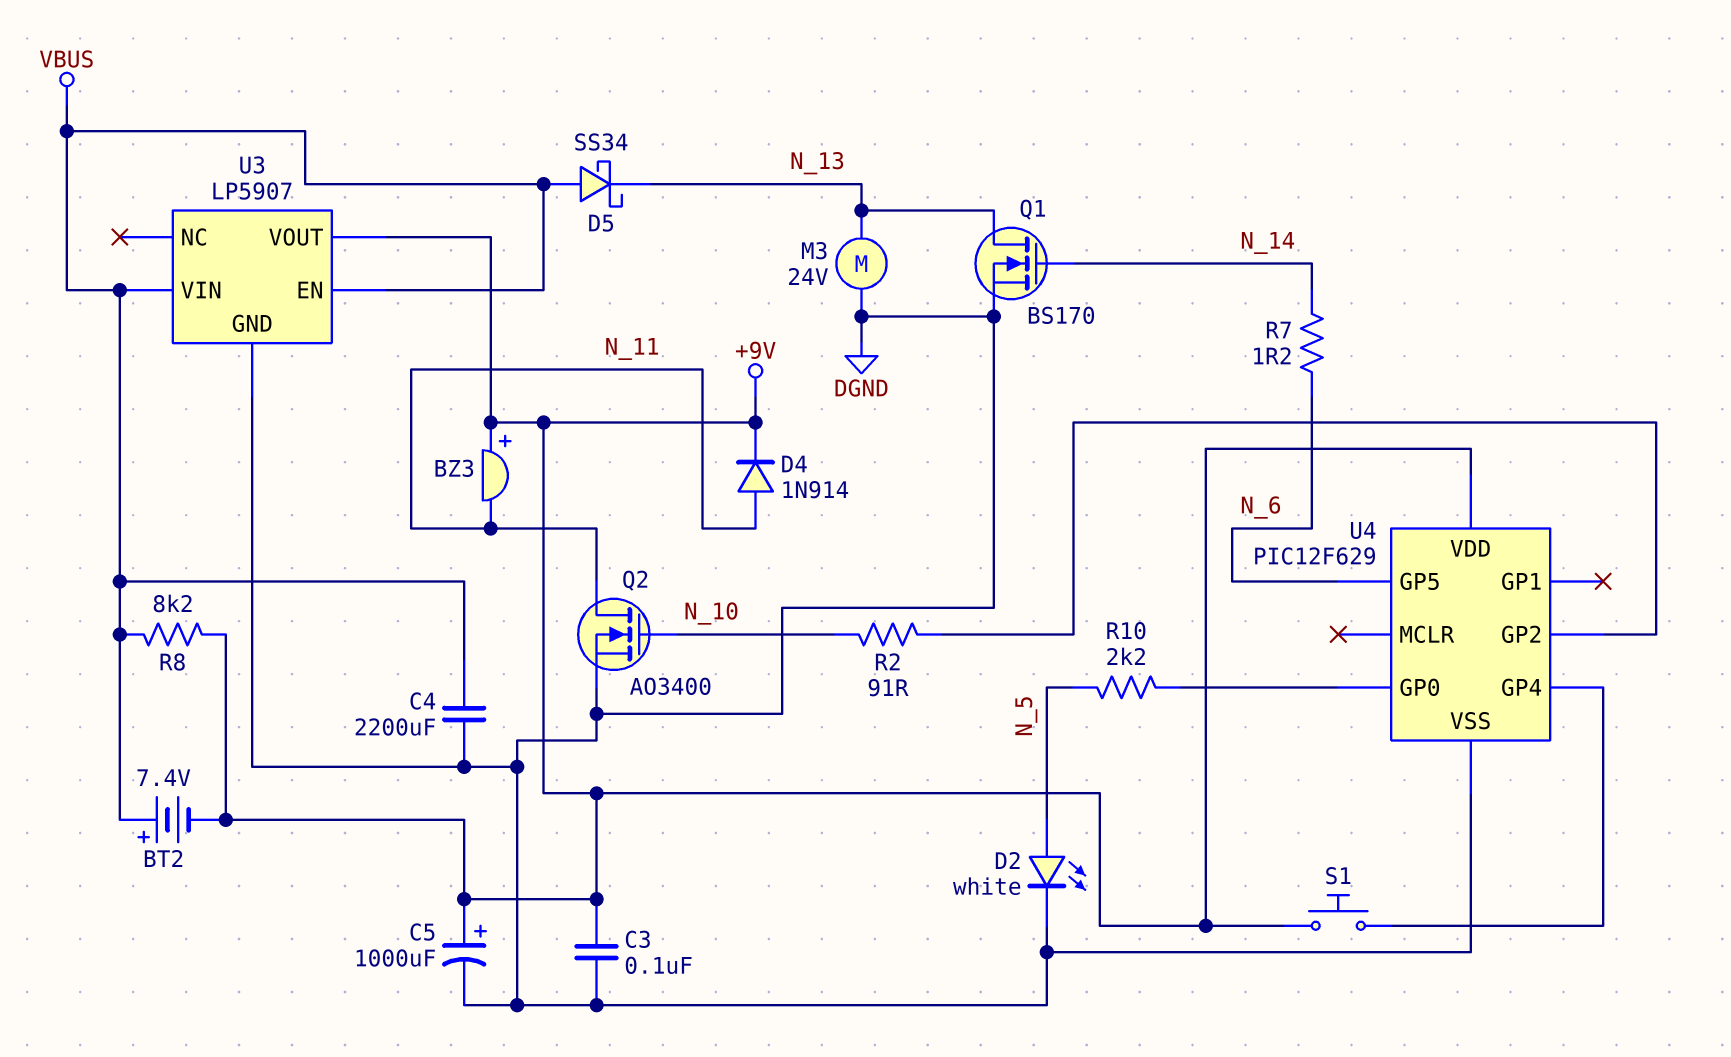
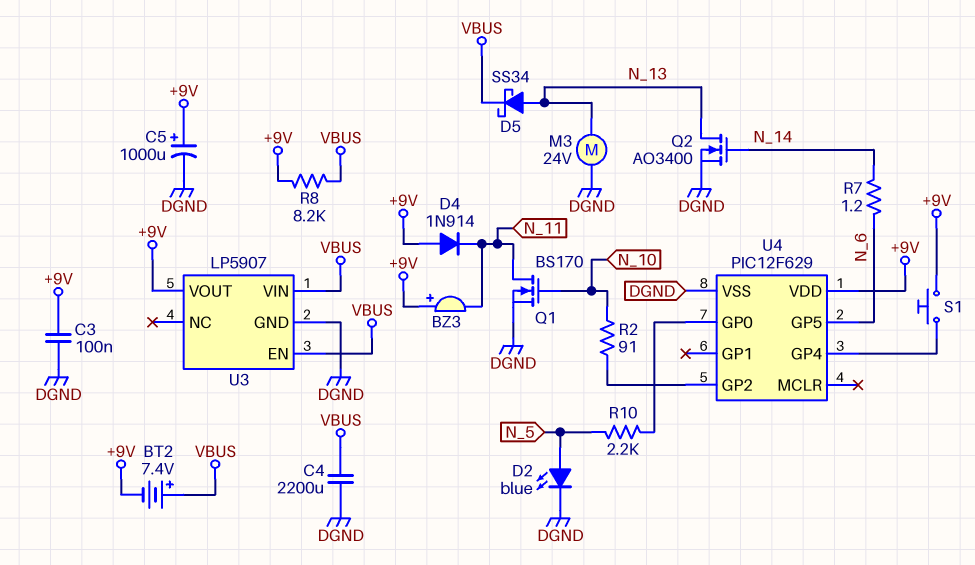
D2: LED white (A N_5, K DGND) -> LED blue (A N_5, K DGND)
D4: diode 1N914 (A N_11, K +9V) -> diode 1N914 (A +9V, K N_11)
D5: schottky SS34 (A VBUS, K N_13) -> schottky SS34 (A N_13, K VBUS)
Q1: NMOS BS170 (G N_14, D N_13, S DGND) -> NMOS BS170 (G N_10, D N_11, S DGND)
Q2: NMOS AO3400 (G N_10, D N_11, S DGND) -> NMOS AO3400 (G N_14, D N_13, S DGND)

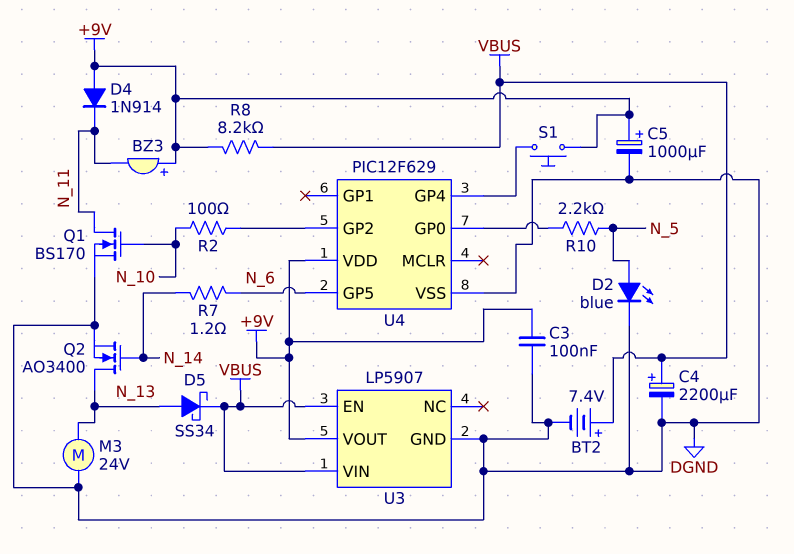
BT2: 7.4V (plus VBUS, minus +9V) -> 7.4V (plus VBUS, minus DGND)
C4: 2200uF (DGND, VBUS) -> 2200uF (plus VBUS, minus DGND)
R2: 91 (N_10, U4/GP2) -> 100 (N_10, U4/GP2)

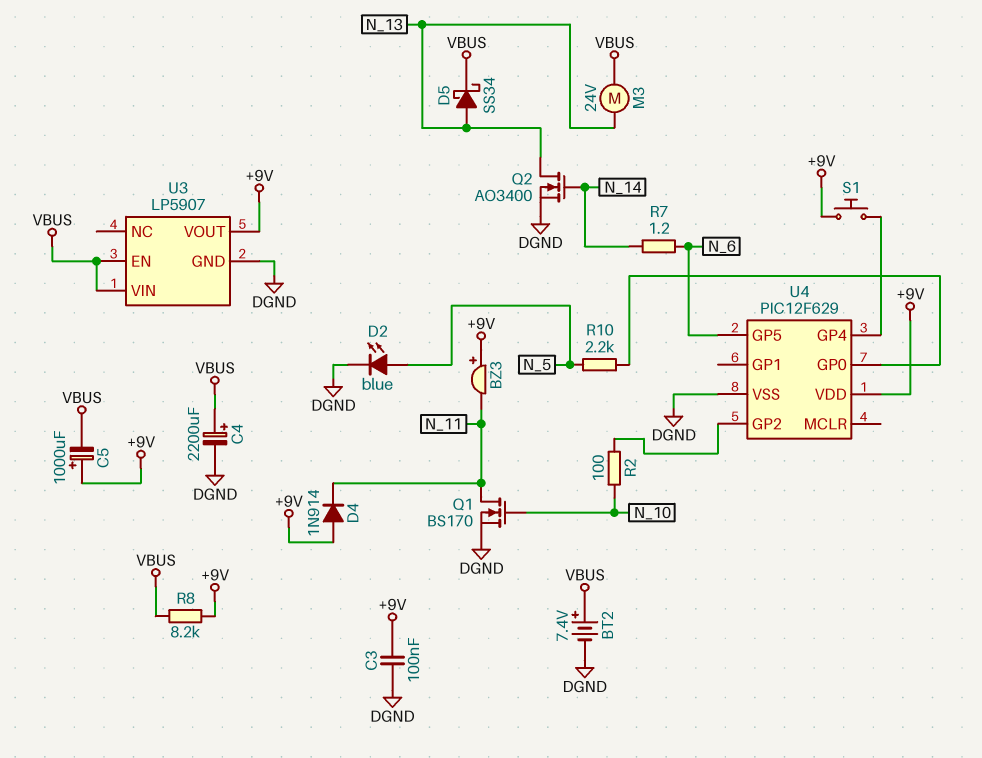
C5: 1000uF (plus +9V, minus DGND) -> 1000uF (plus +9V, minus VBUS)
M3: motor 24V (DGND, N_13) -> motor 24V (N_13, VBUS)

